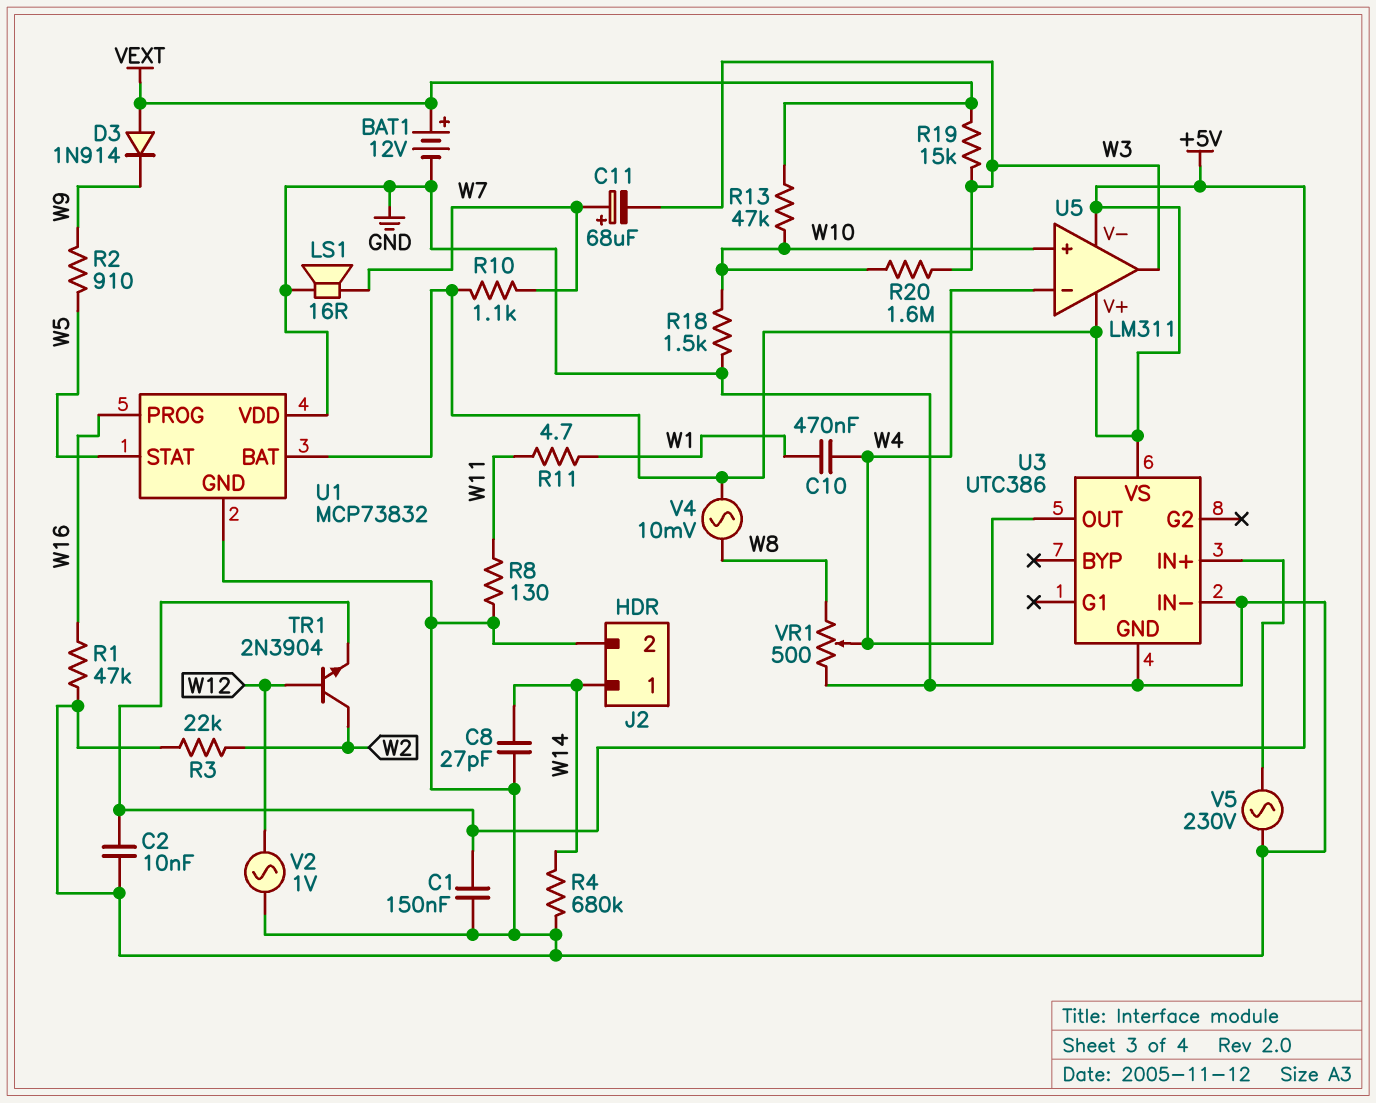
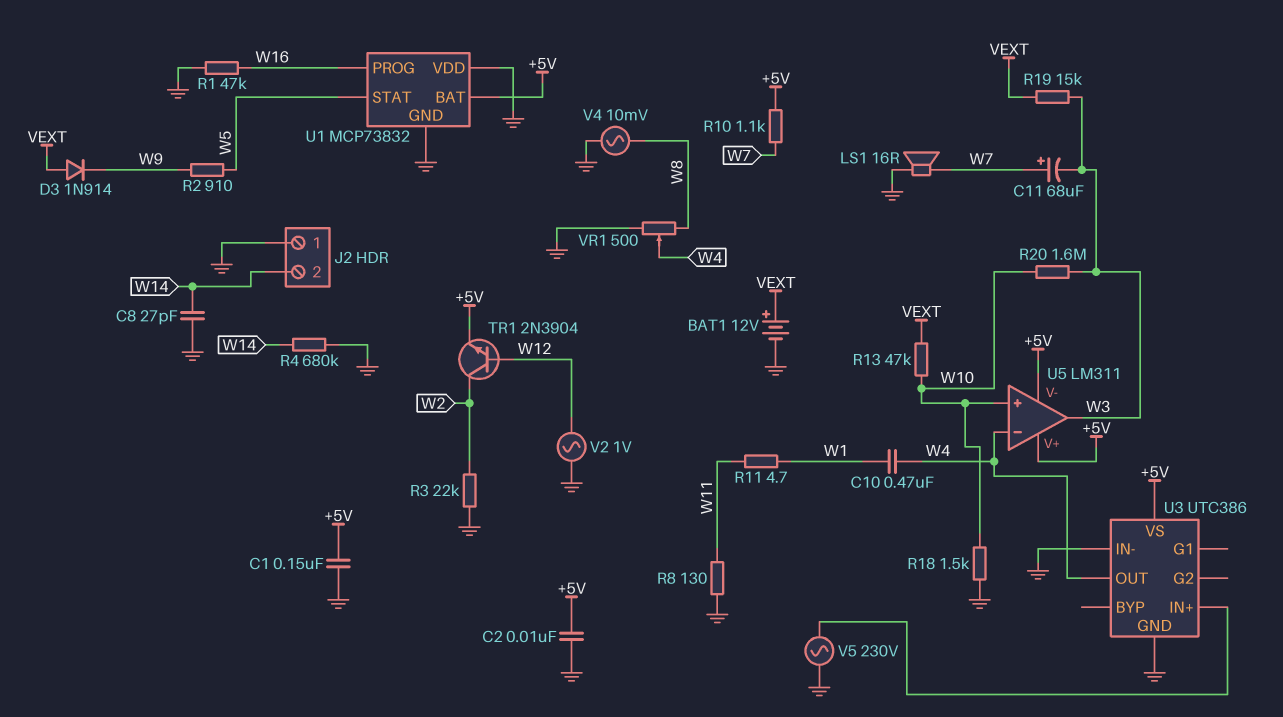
J2 pin 1: W14 -> GND
J2 pin 2: GND -> W14
V4: AC 10mV (+5V, W8) -> AC 10mV (GND, W8)

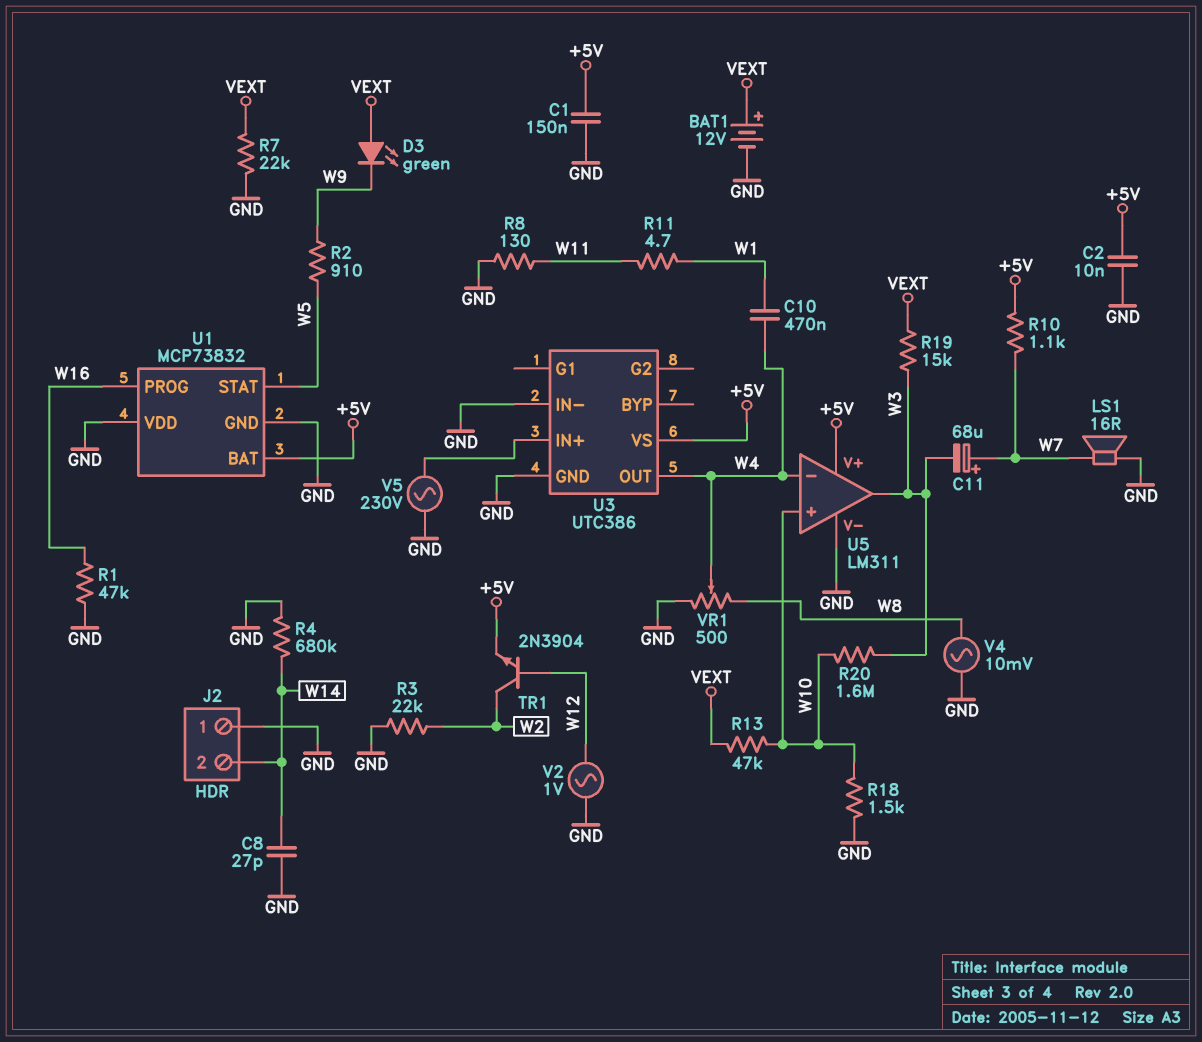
D3: diode 1N914 (A VEXT, K W9) -> LED green (A VEXT, K W9)
R7: none -> 22k (GND, VEXT)
U5 pin V-: +5V -> GND

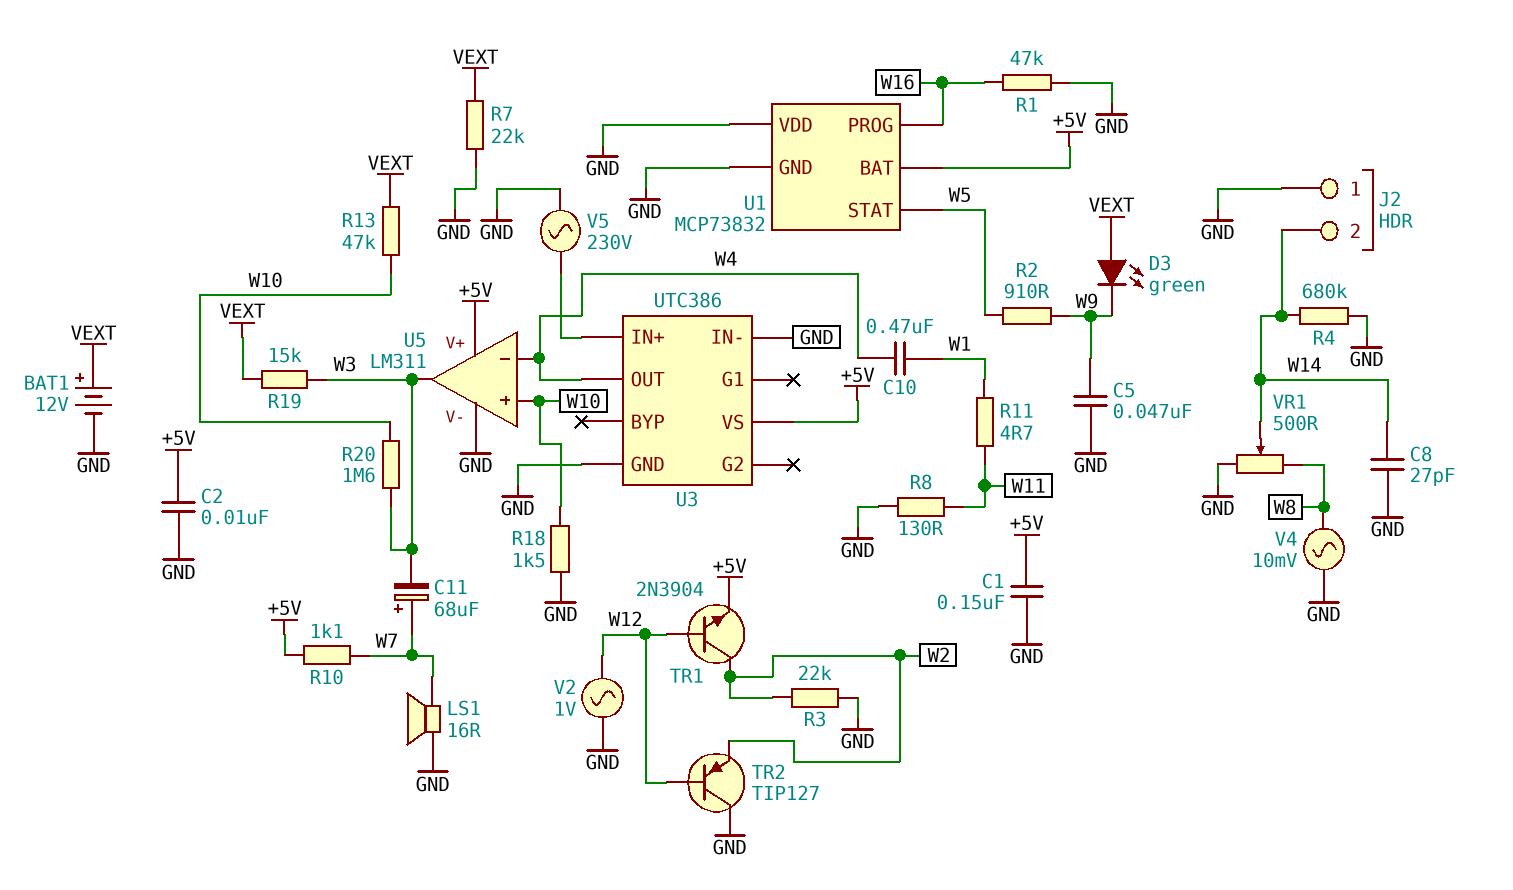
C5: none -> 47nF (GND, W9)
TR2: none -> PNP TIP127 (B W12, C GND, E W2)
VR1: 500 (GND, W8, wiper W4) -> 500 (GND, W8, wiper W14)

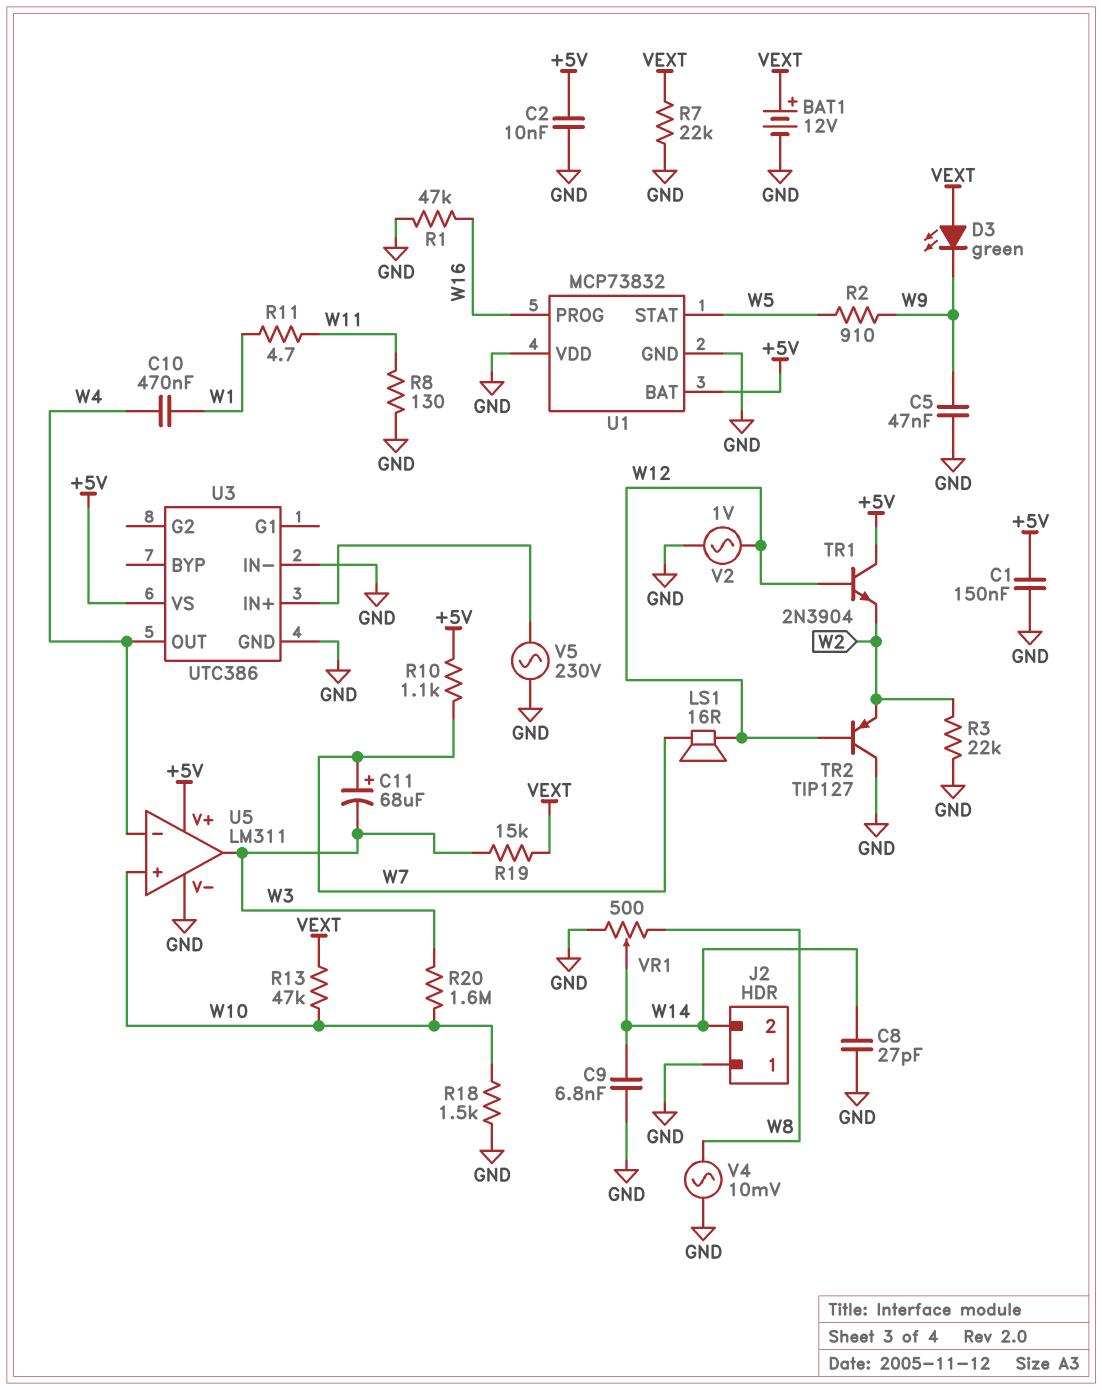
C9: none -> 6.8nF (GND, W14)
LS1: speaker 16R (GND, W7) -> speaker 16R (W7, W12)
R4: 680k (GND, W14) -> none
TR1: NPN 2N3904 (B W12, C W2, E +5V) -> NPN 2N3904 (B W12, C +5V, E W2)

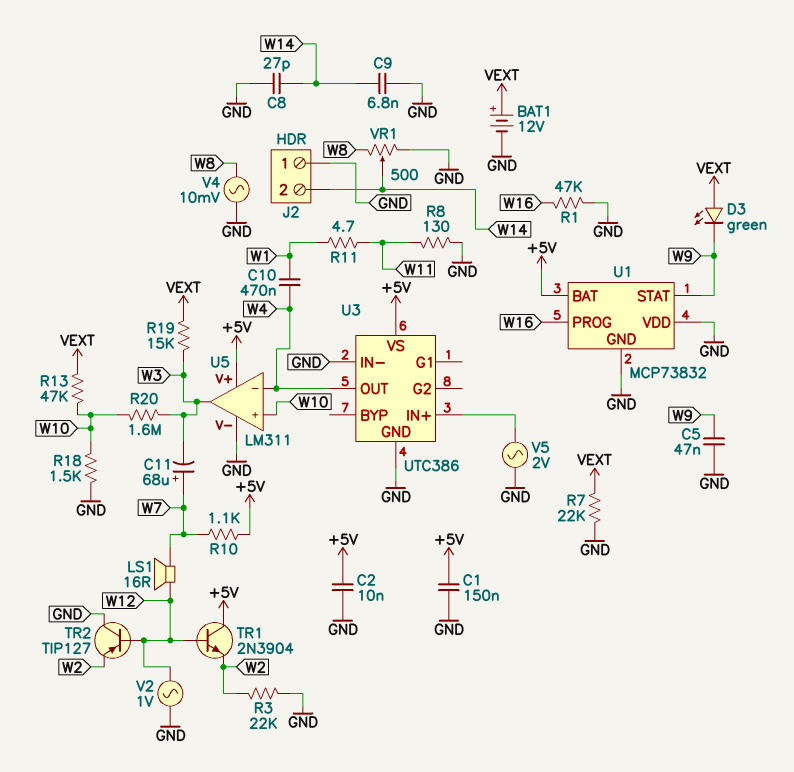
R2: 910 (W5, W9) -> none
U1 pin STAT: W5 -> W9
V5: AC 230V (GND, U3/IN+) -> AC 2V (GND, U3/IN+)

